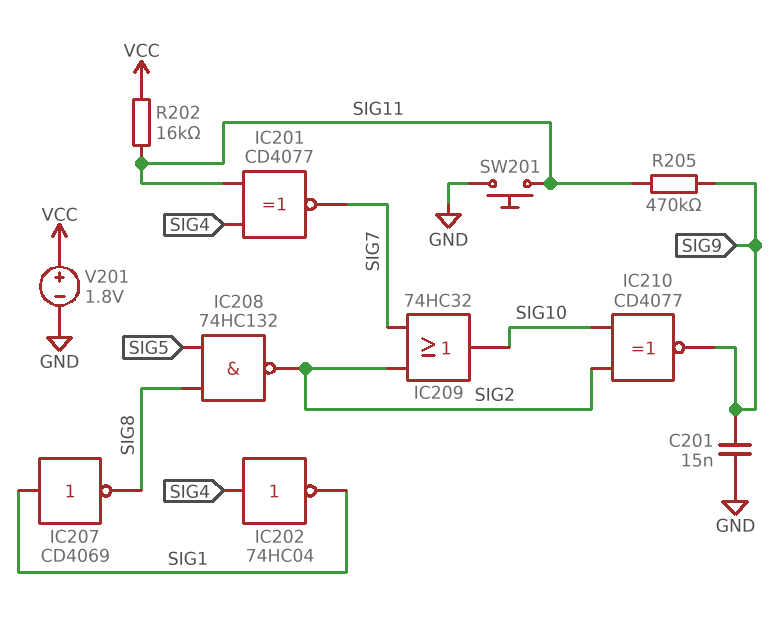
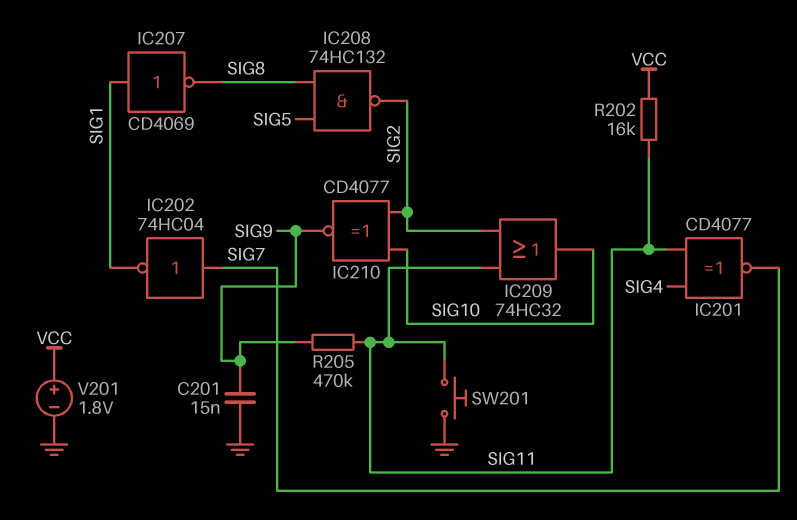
IC202: NOT 74HC04 (in SIG4, out SIG1) -> NOT 74HC04 (in SIG7, out SIG1)
IC209: OR 74HC32 (in SIG2, in SIG7, out SIG10) -> OR 74HC32 (in SIG2, in SIG11, out SIG10)

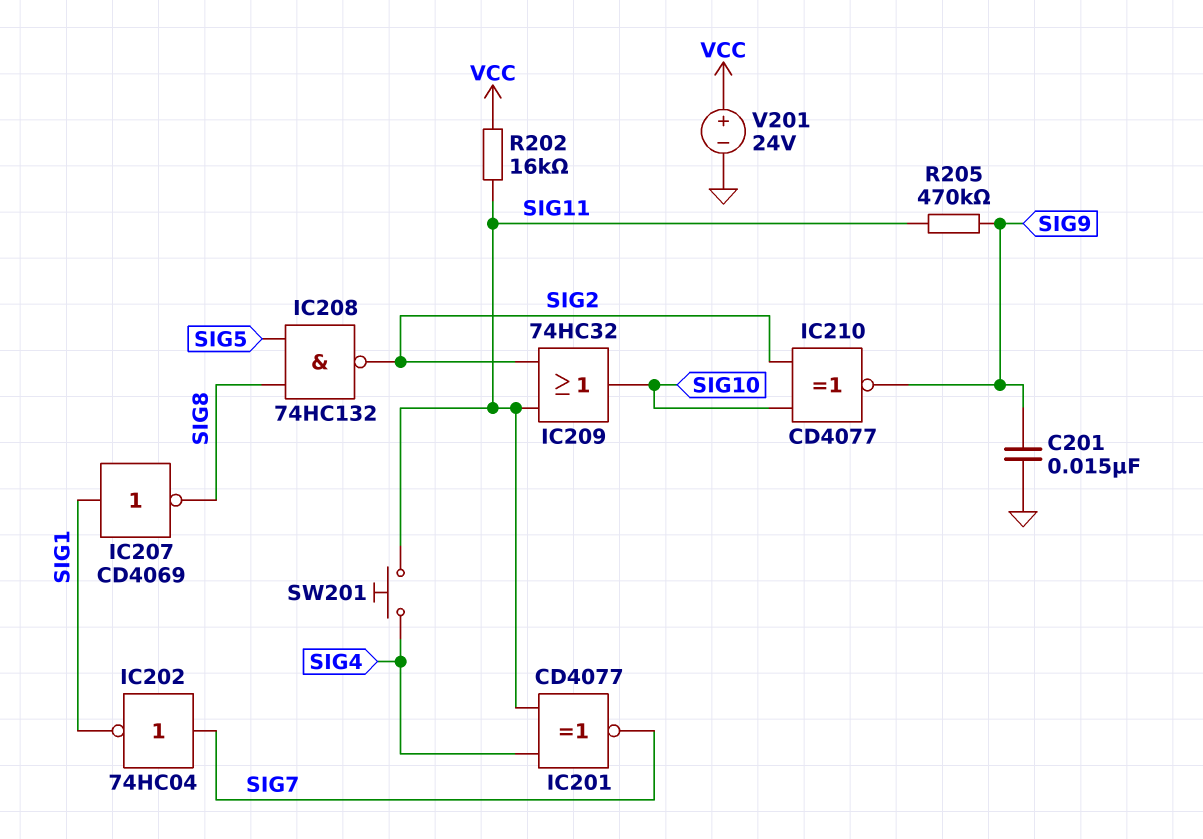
SW201: button (GND, SIG11) -> button (SIG4, SIG11)
V201: 1.8V (plus VCC, minus GND) -> 24V (plus VCC, minus GND)

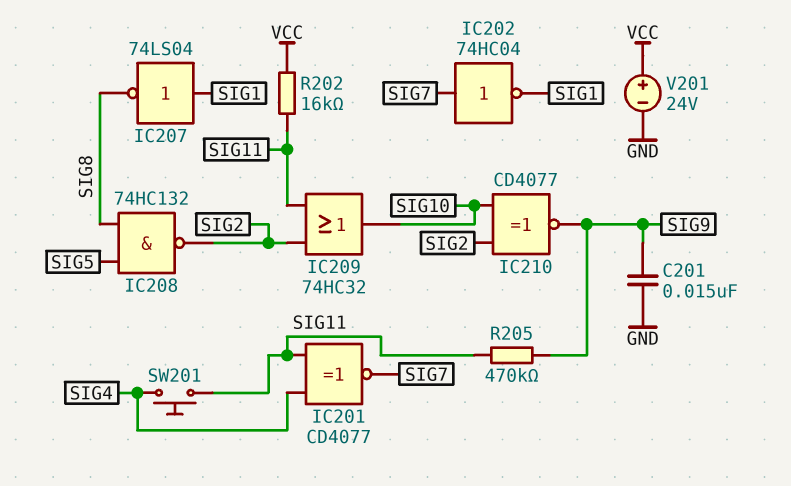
IC207: NOT CD4069 (in SIG1, out SIG8) -> NOT 74LS04 (in SIG1, out SIG8)

